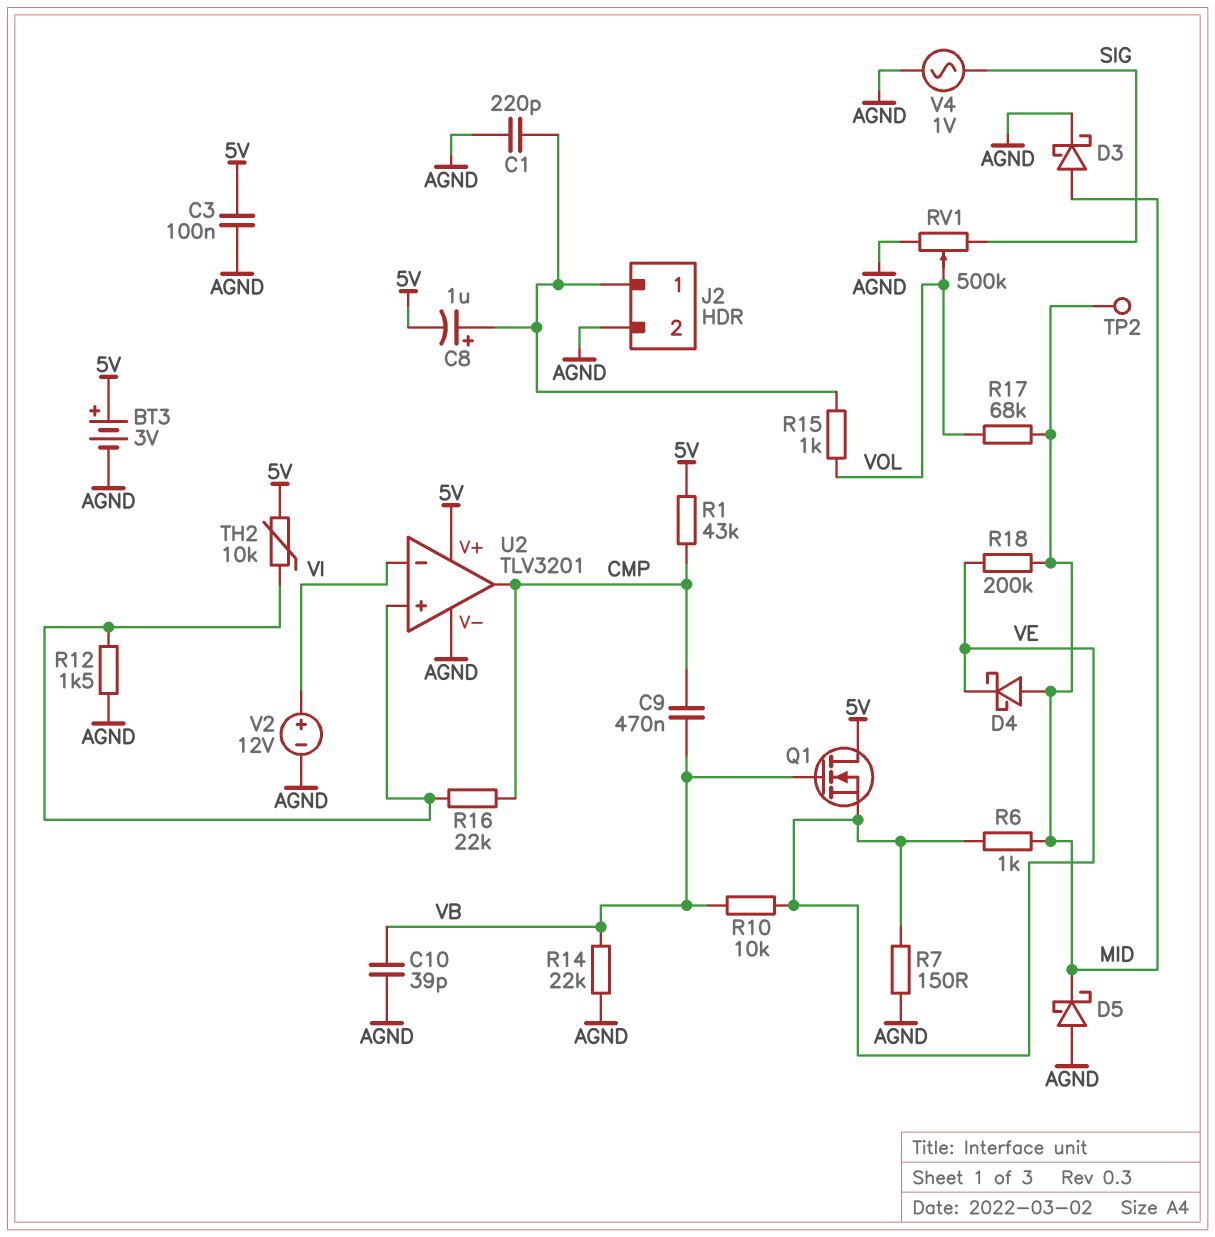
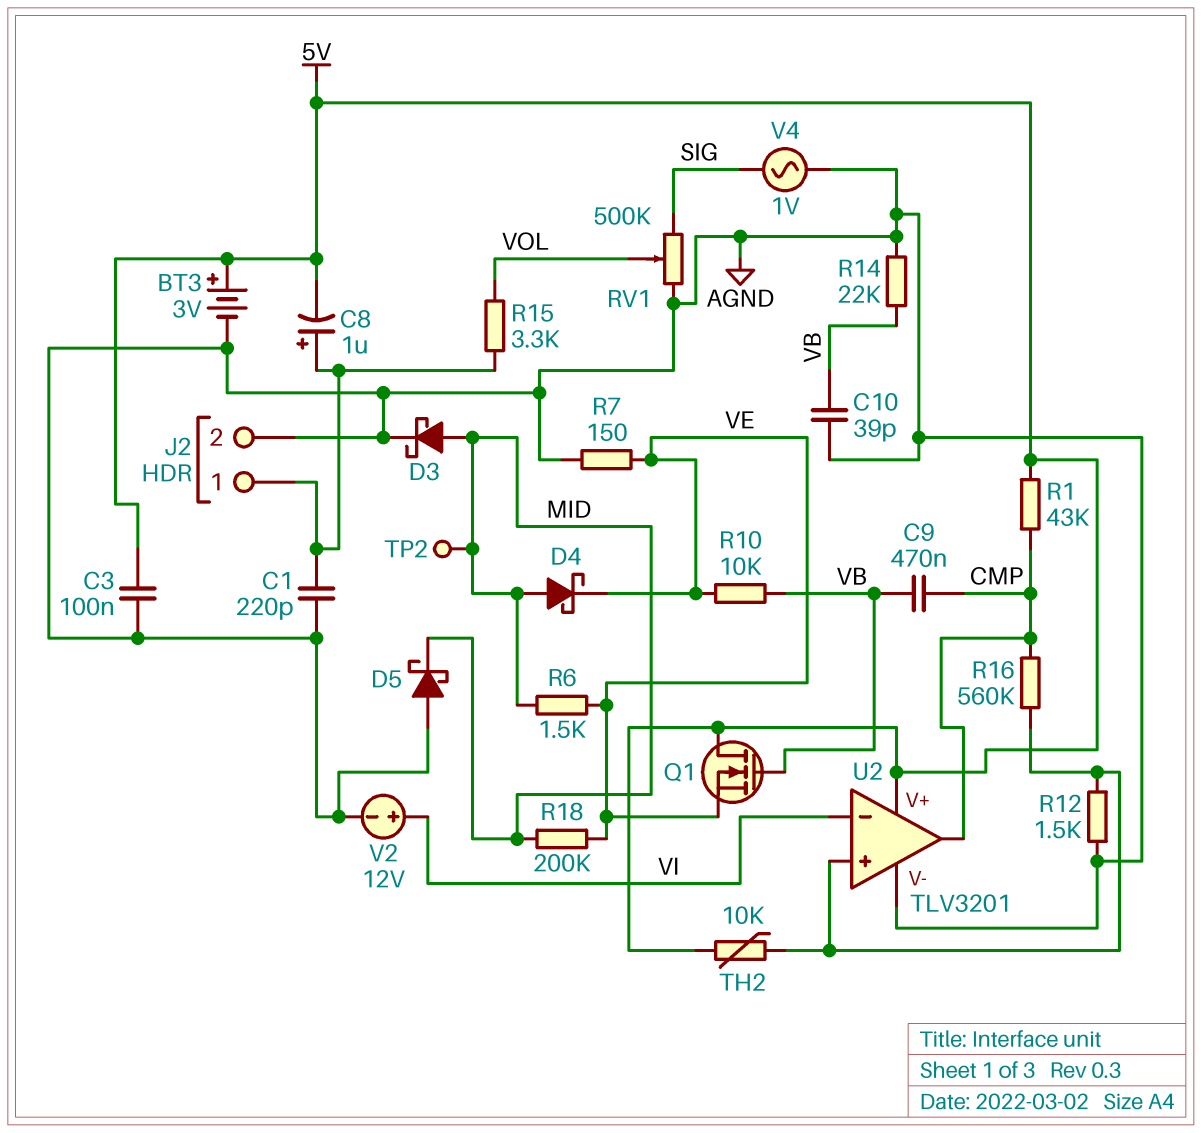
R6: 1k (MID, VE) -> 1.5k (MID, VE)
R15: 1k (J2/1, VOL) -> 3.3k (J2/1, VOL)
R16: 22k (CMP, U2/in+) -> 560k (CMP, U2/in+)
R17: 68k (MID, VOL) -> none

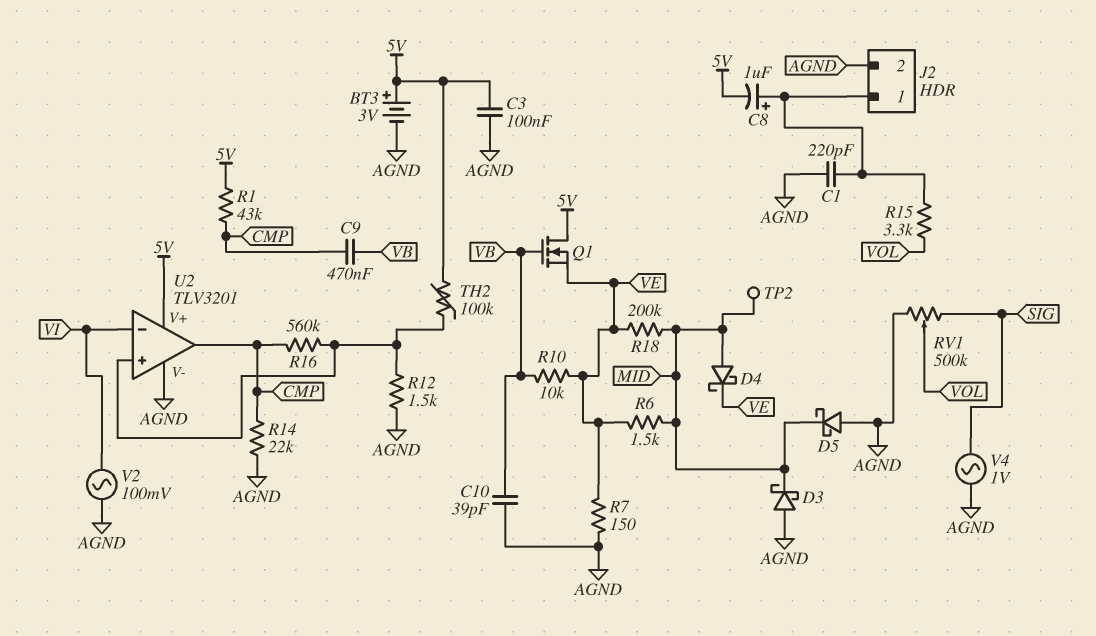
D3: schottky (A MID, K AGND) -> schottky (A AGND, K MID)
R14: 22k (AGND, VB) -> 22k (AGND, CMP)
TH2: 10k (5V, U2/in+) -> 100k (5V, U2/in+)
V2: 12V (plus VI, minus AGND) -> AC 100mV (AGND, VI)

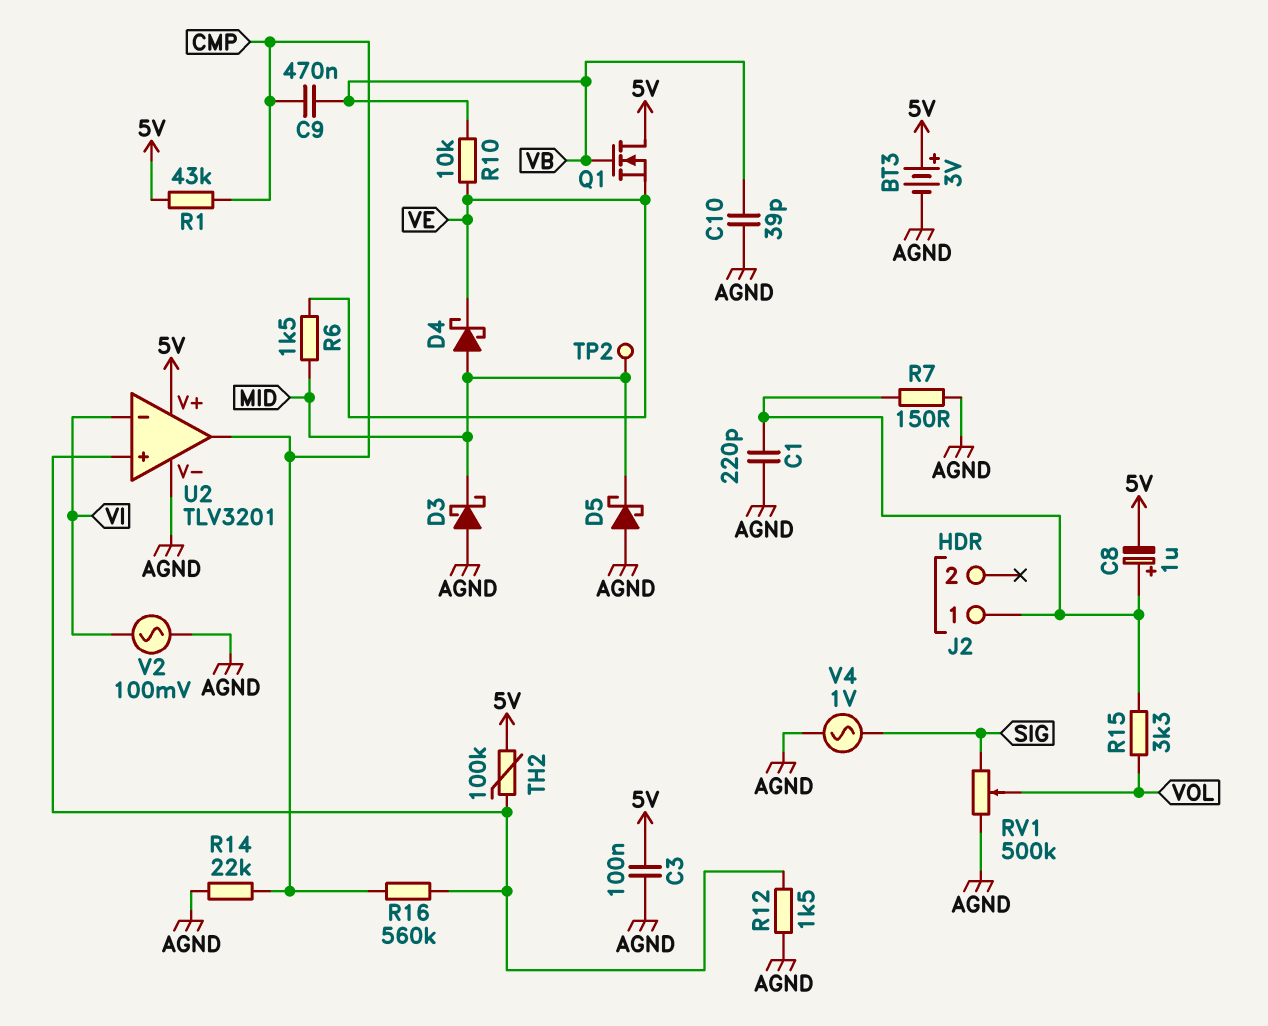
J2 pin 2: AGND -> none
R7: 150 (AGND, VE) -> 150 (AGND, J2/1)
R18: 200k (MID, VE) -> none

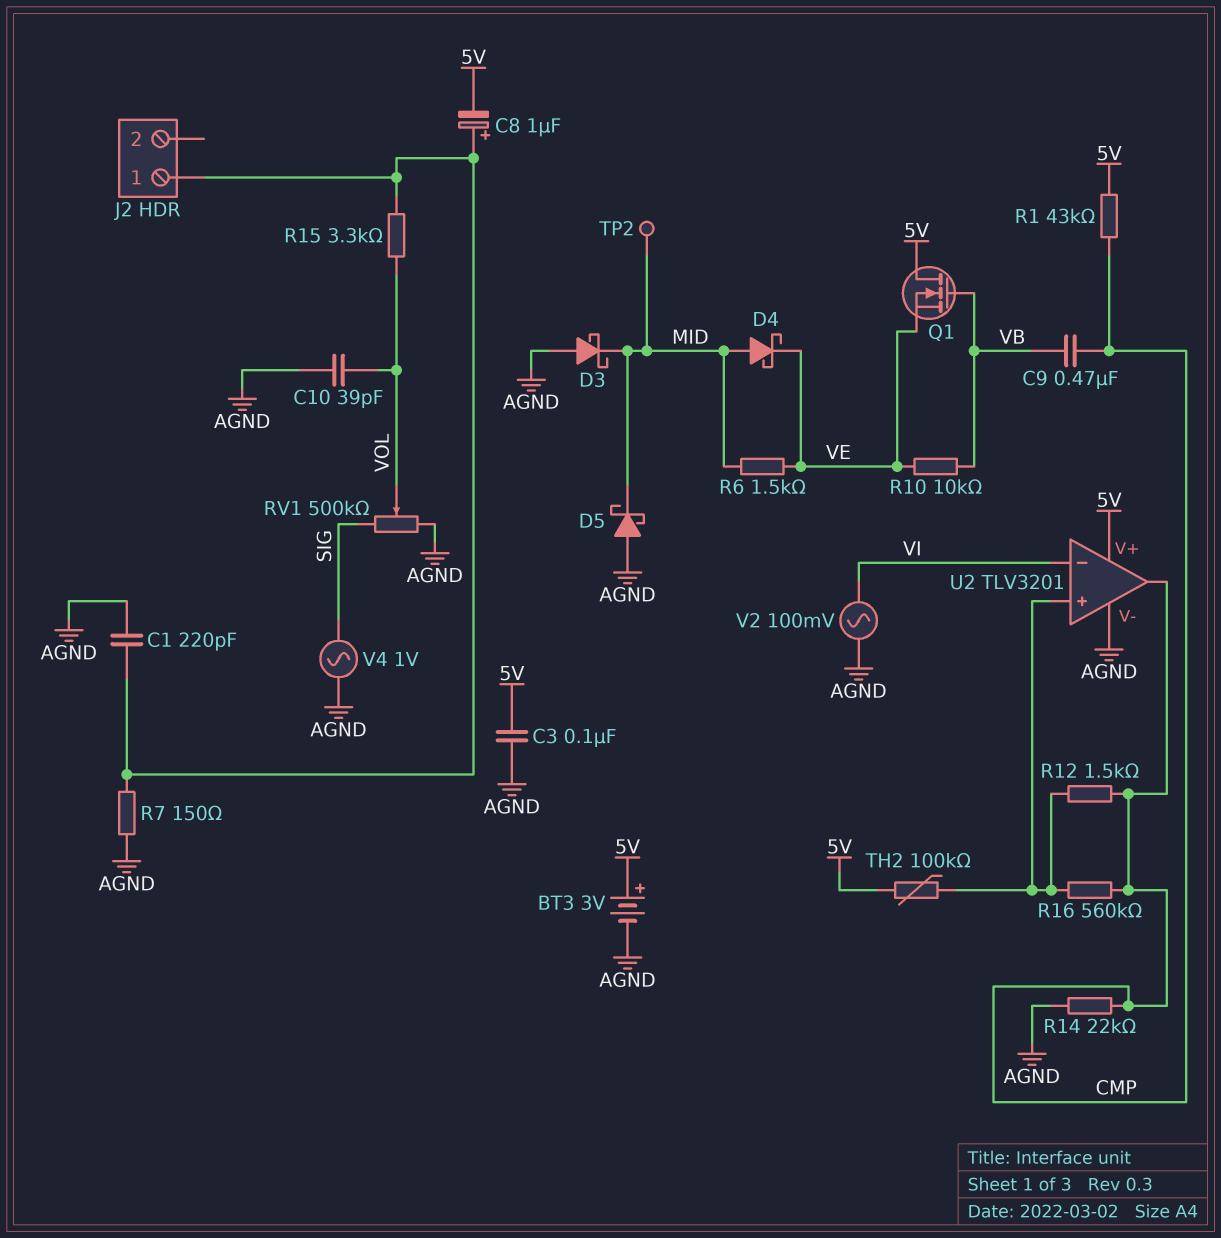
C10: 39pF (AGND, VB) -> 39pF (AGND, VOL)
R12: 1.5k (AGND, U2/in+) -> 1.5k (CMP, U2/in+)

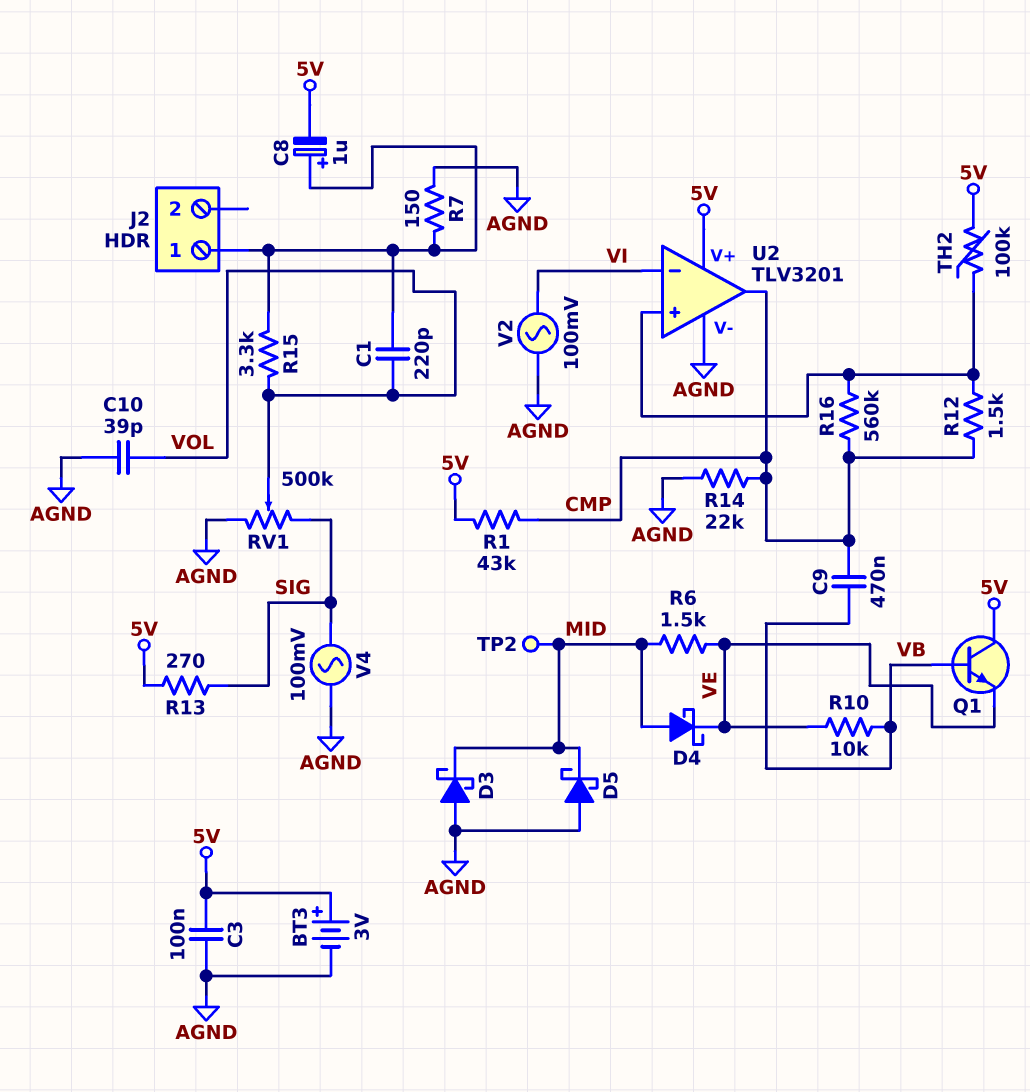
C1: 220pF (AGND, J2/1) -> 220pF (J2/1, VOL)
Q1: NMOS (G VB, D 5V, S VE) -> NPN (B VB, C 5V, E VE)
R13: none -> 270 (5V, SIG)
V4: AC 1V (AGND, SIG) -> AC 100mV (AGND, SIG)

